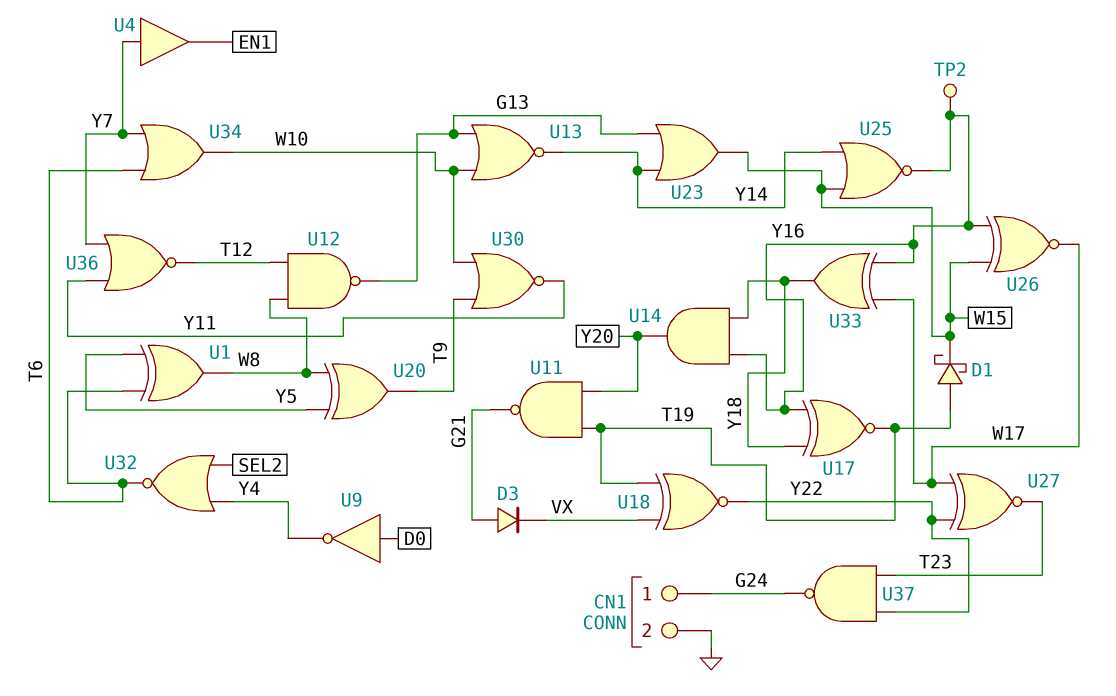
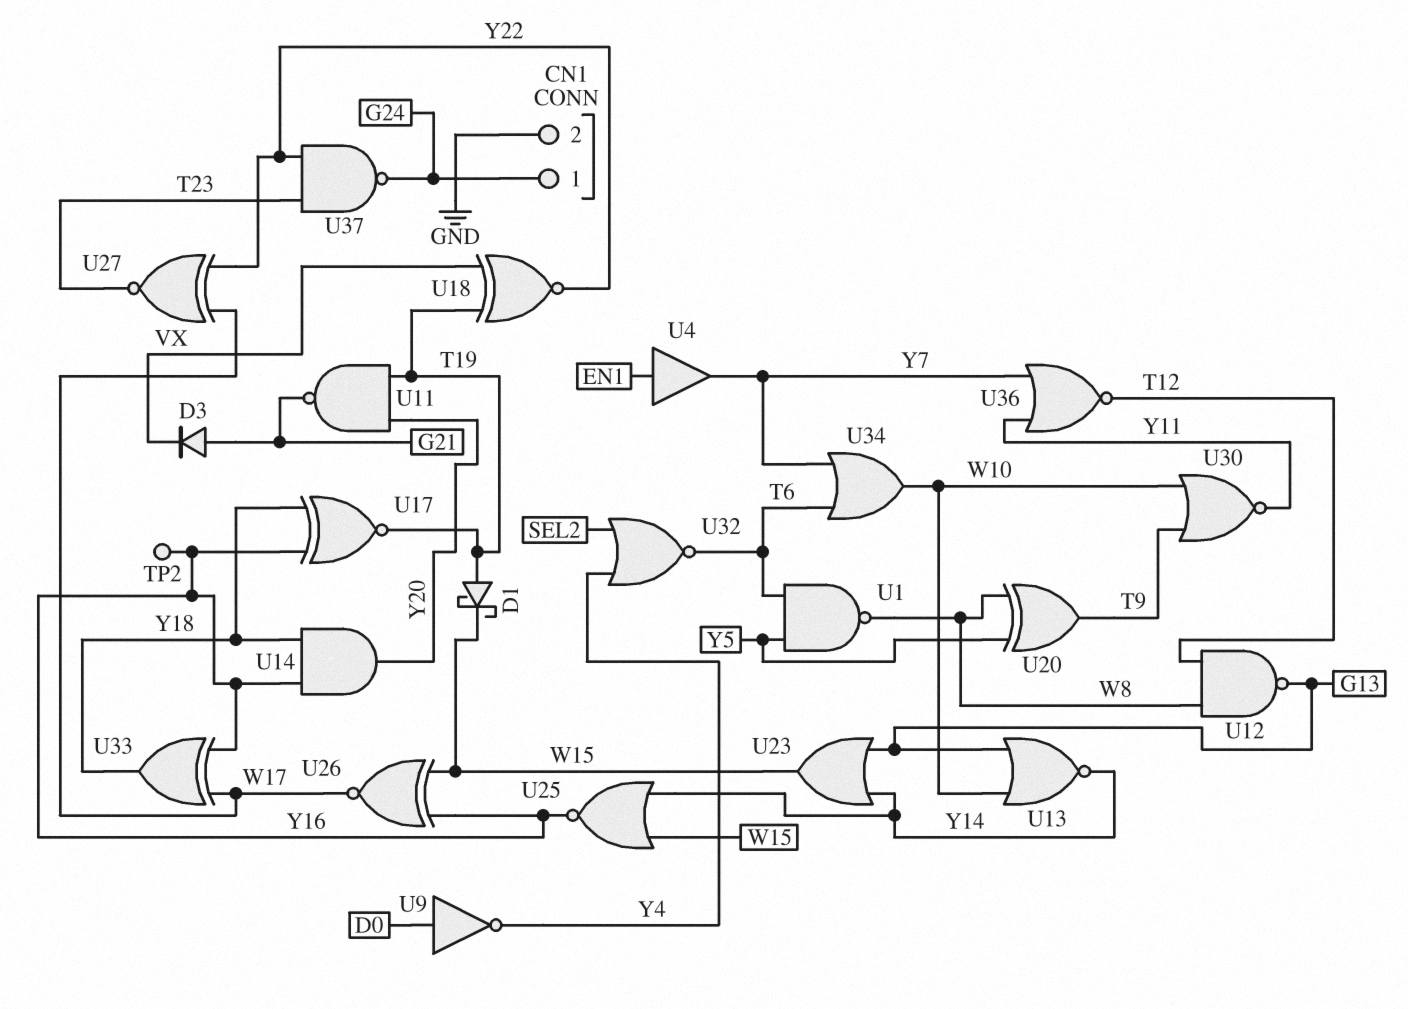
U1: XOR (in T6, in Y5, out W8) -> NAND (in T6, in Y5, out W8)
U4: buffer (in Y7, out EN1) -> buffer (in EN1, out Y7)

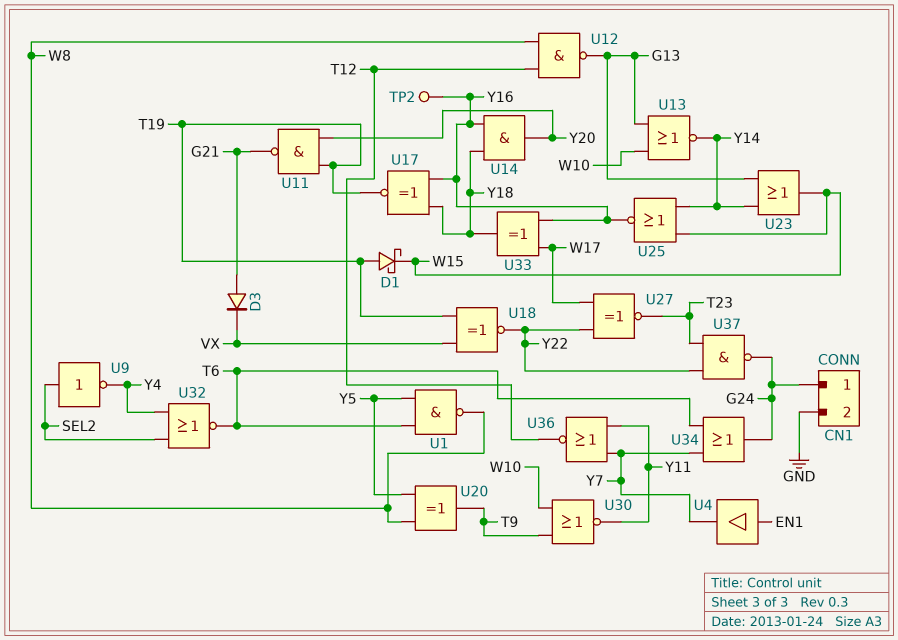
U9: NOT (in D0, out Y4) -> NOT (in SEL2, out Y4)
U26: XNOR (in W15, in Y16, out W17) -> none
U34: OR (in T6, in Y7, out W10) -> OR (in T6, in Y7, out G24)

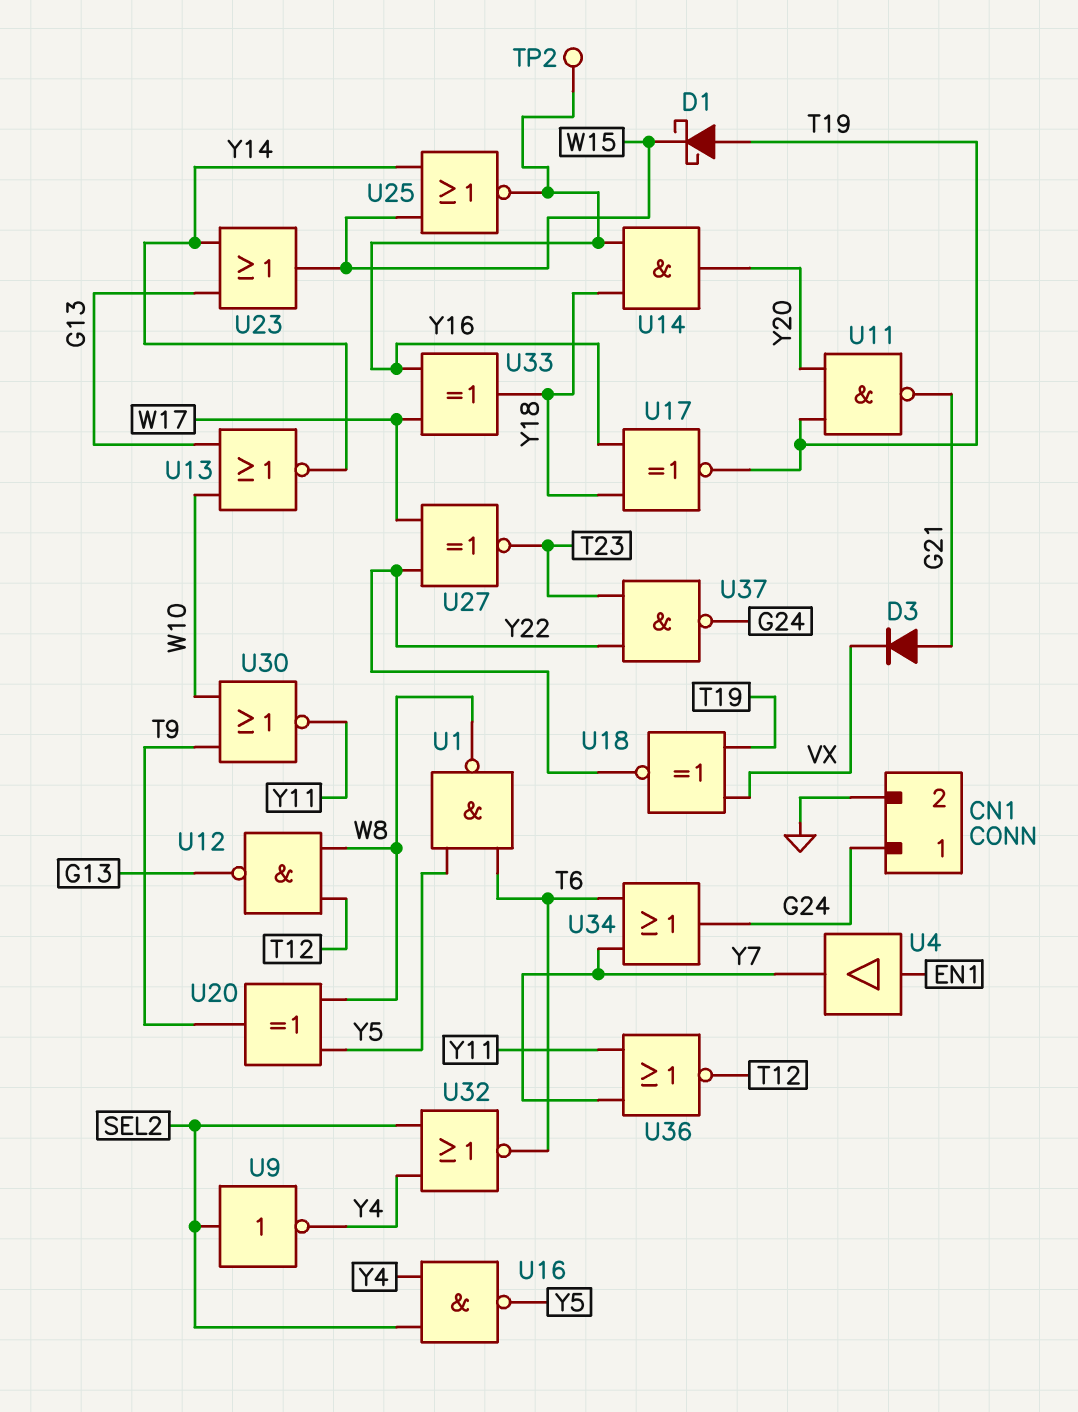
U16: none -> NAND (in SEL2, in Y4, out Y5)

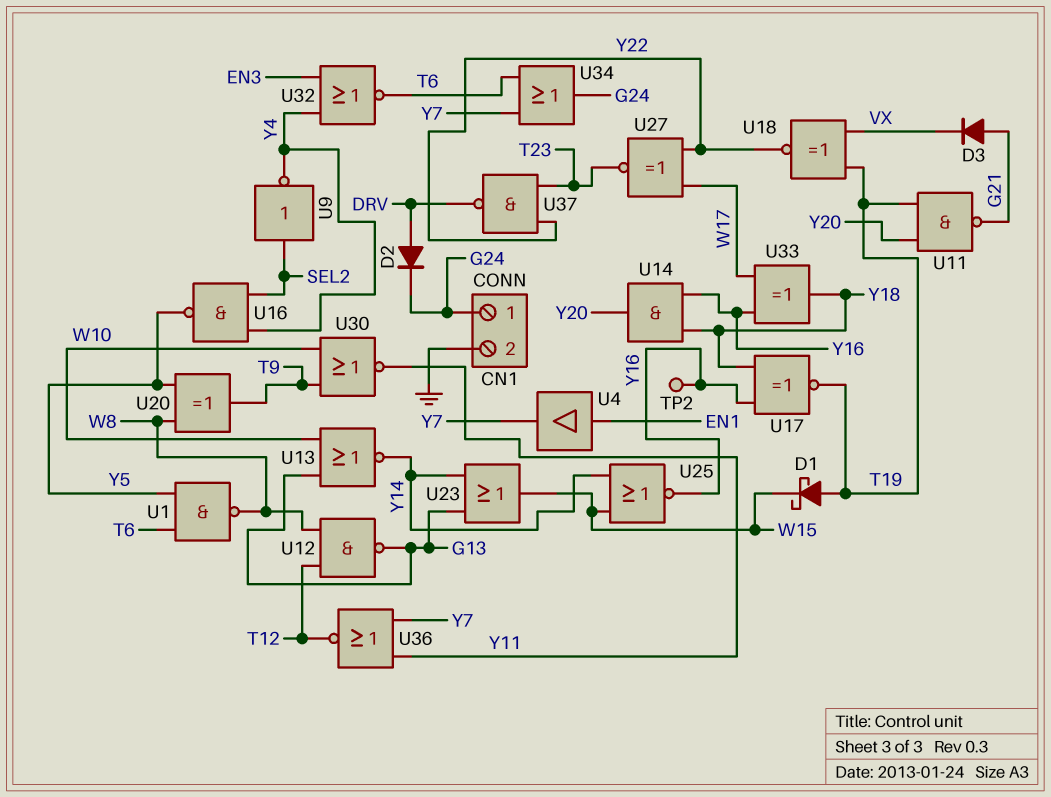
D2: none -> diode (A DRV, K G24)
U32: NOR (in SEL2, in Y4, out T6) -> NOR (in EN3, in Y4, out T6)
U37: NAND (in T23, in Y22, out G24) -> NAND (in T23, in Y22, out DRV)

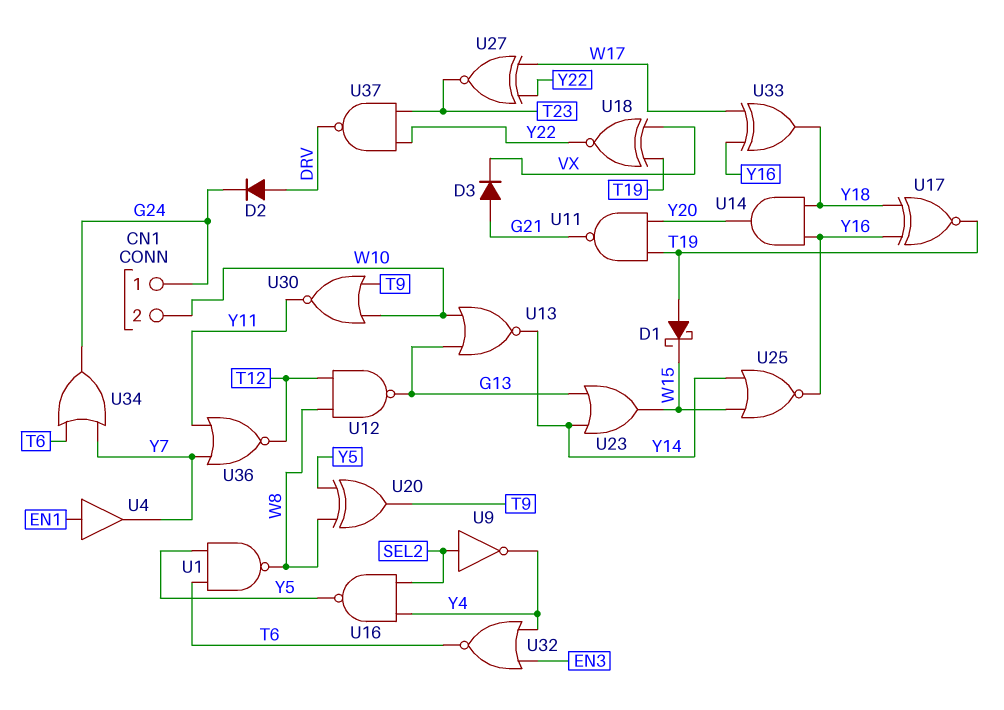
CN1 pin 2: GND -> W10
TP2: test point (Y16) -> none

